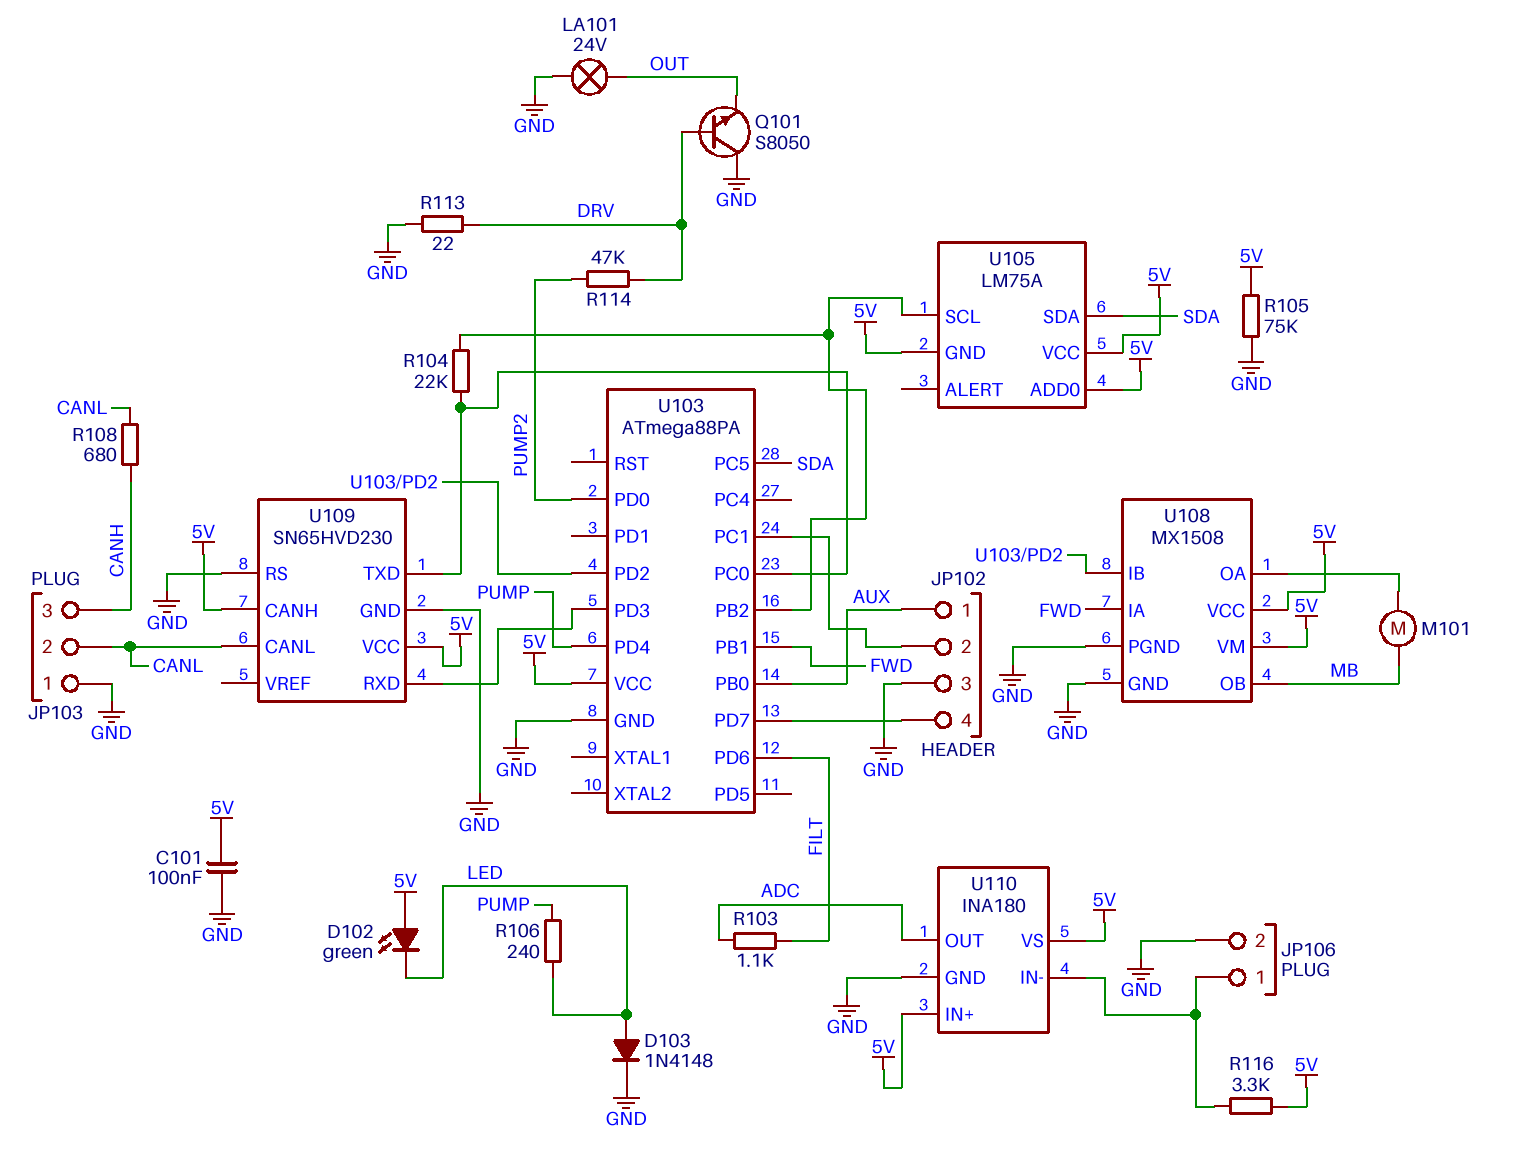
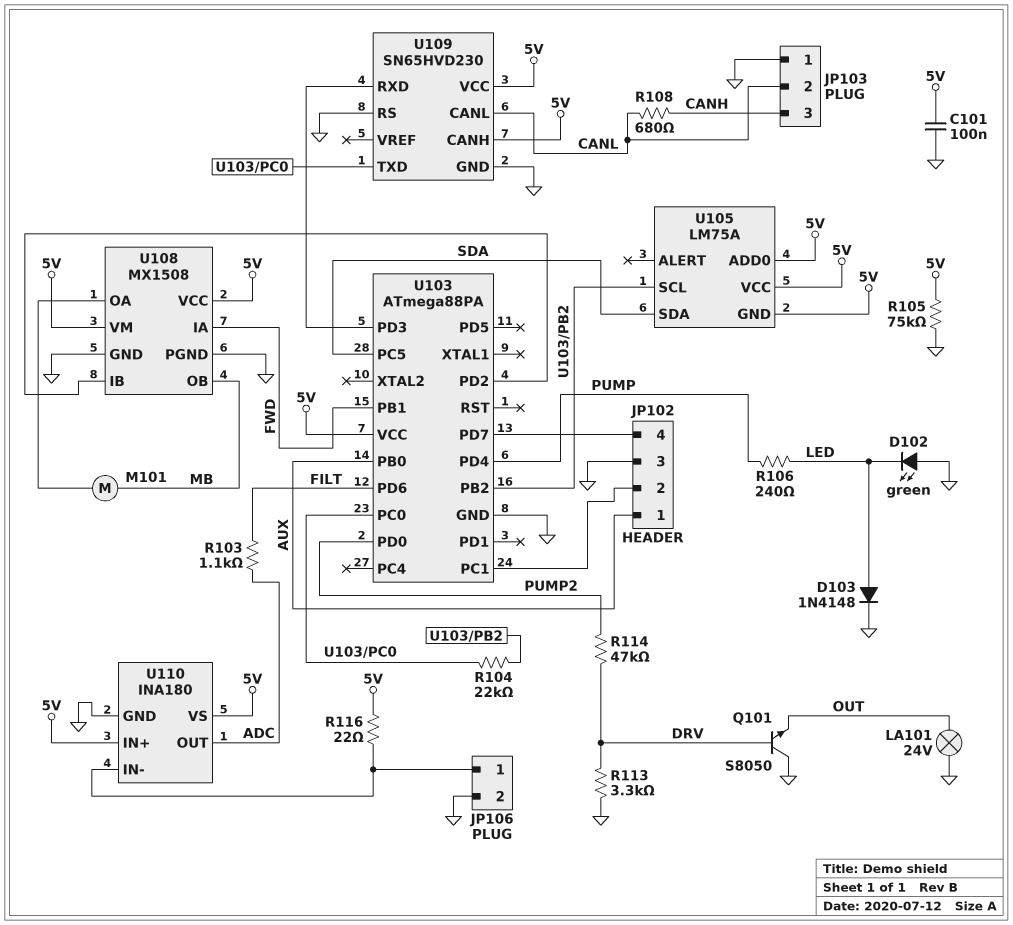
D102: LED green (A 5V, K LED) -> LED green (A GND, K LED)
R113: 22 (DRV, GND) -> 3.3k (DRV, GND)
R116: 3.3k (5V, JP106/1) -> 22 (5V, JP106/1)

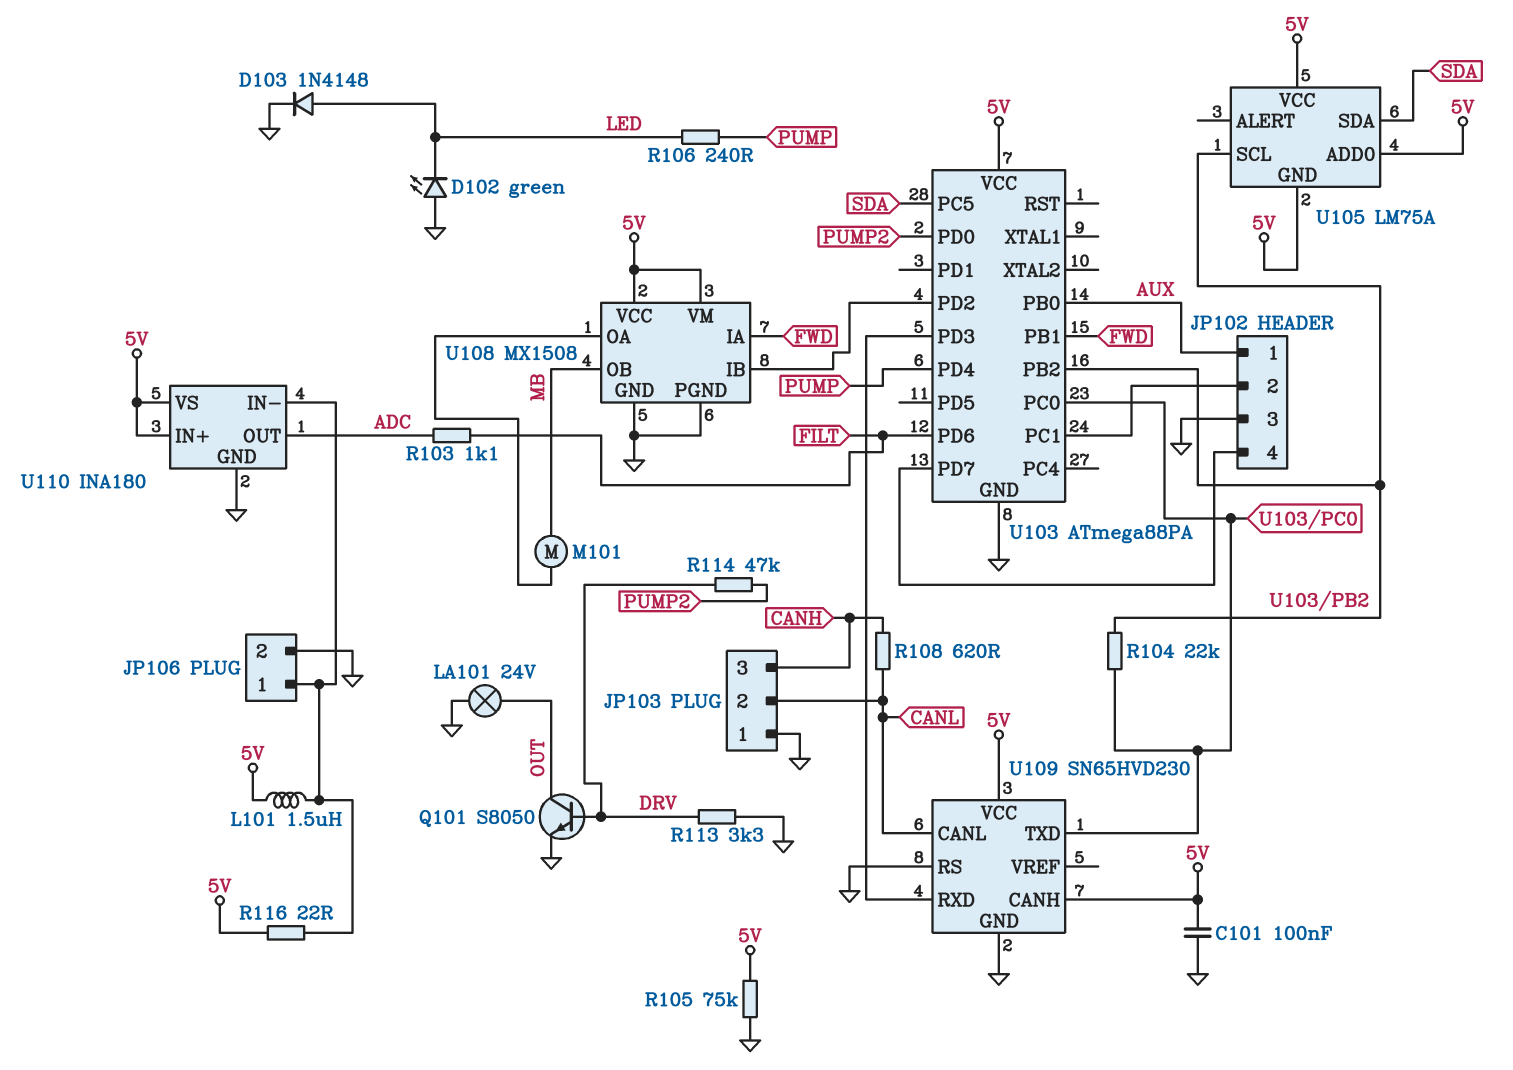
L101: none -> 1.5uH (5V, JP106/1)
Q101: NPN S8050 (B DRV, C GND, E OUT) -> NPN S8050 (B DRV, C OUT, E GND)
R108: 680 (CANH, CANL) -> 620 (CANH, CANL)

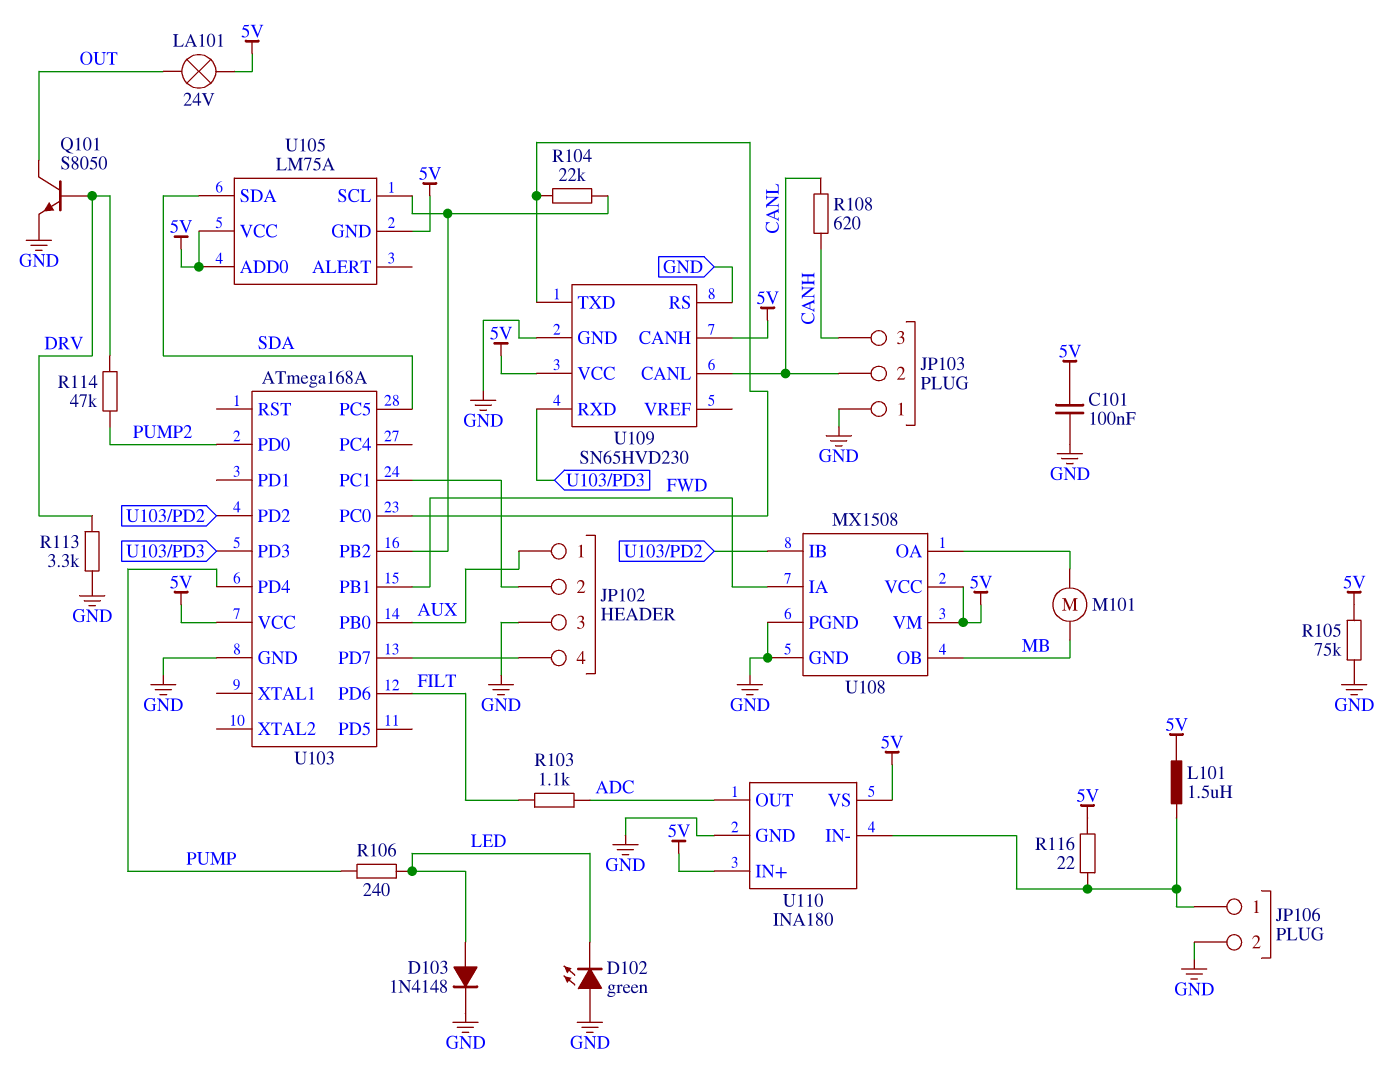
LA101: lamp 24V (GND, OUT) -> lamp 24V (5V, OUT)
U103: ATmega88PA -> ATmega168A

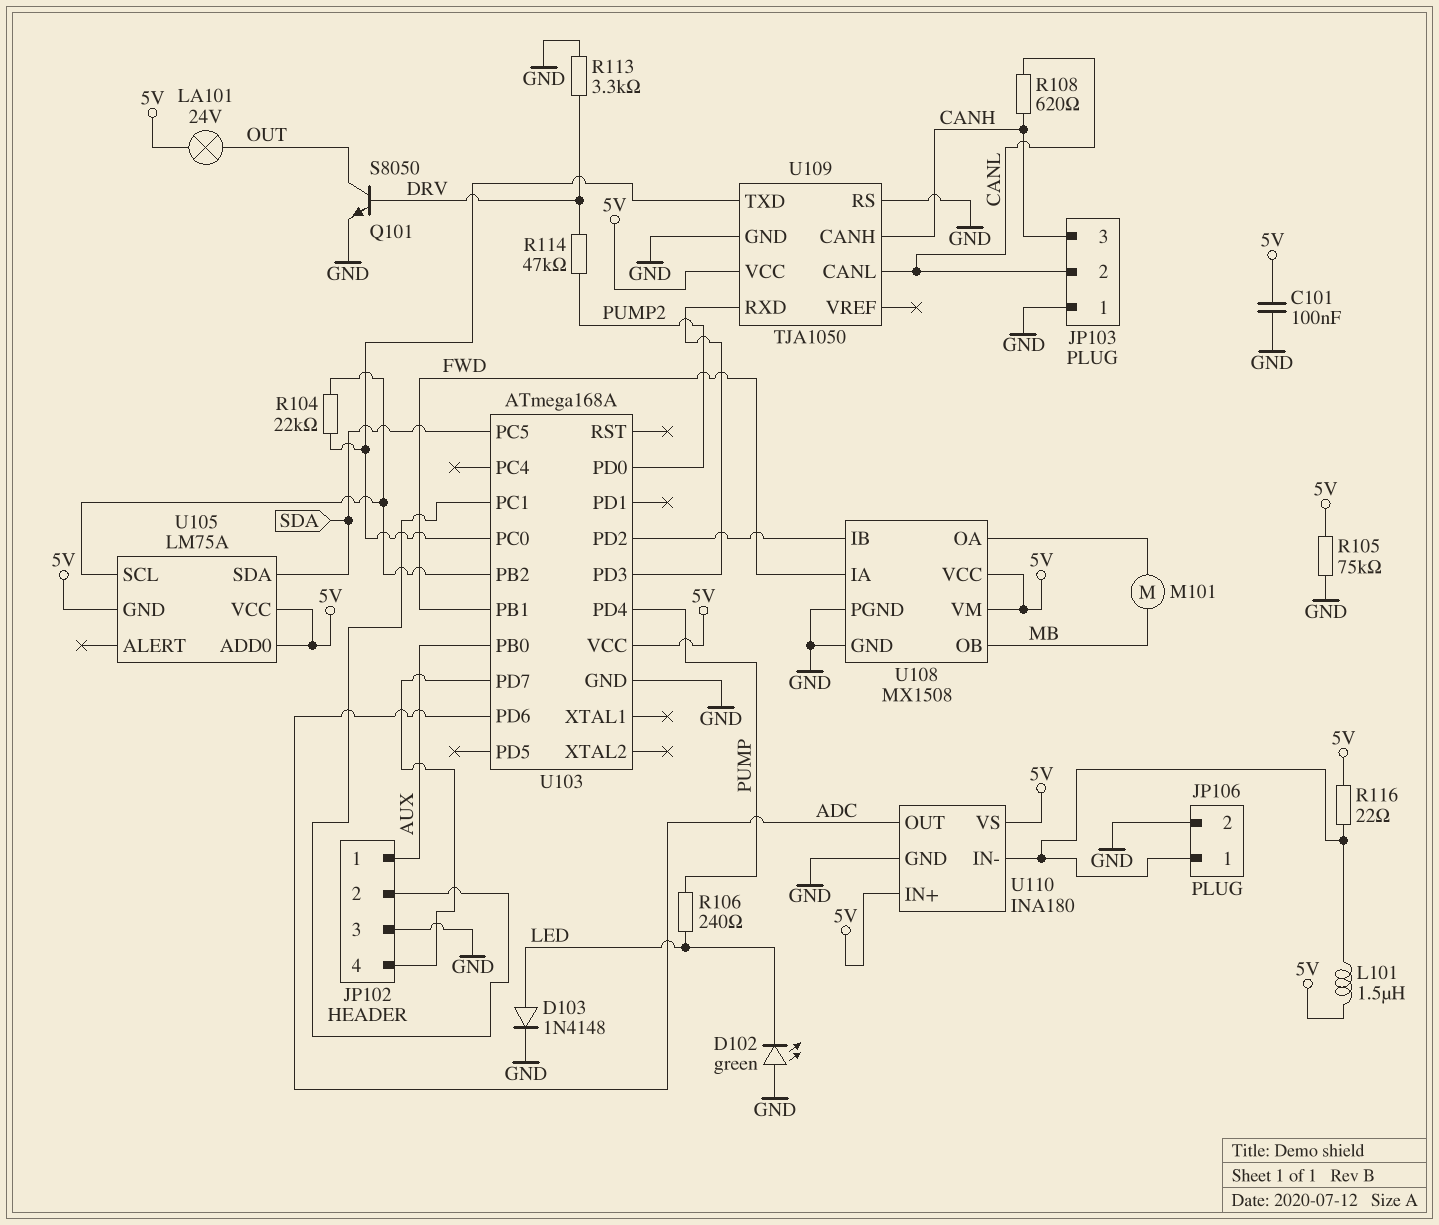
R103: 1.1k (ADC, FILT) -> none
U103 pin PD6: FILT -> ADC
U109: SN65HVD230 -> TJA1050
U109 pin CANH: 5V -> CANH

